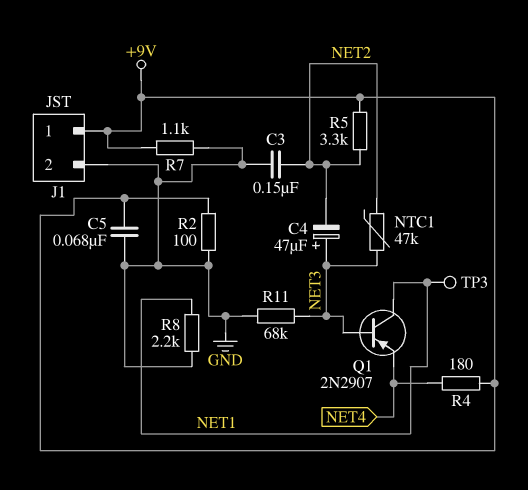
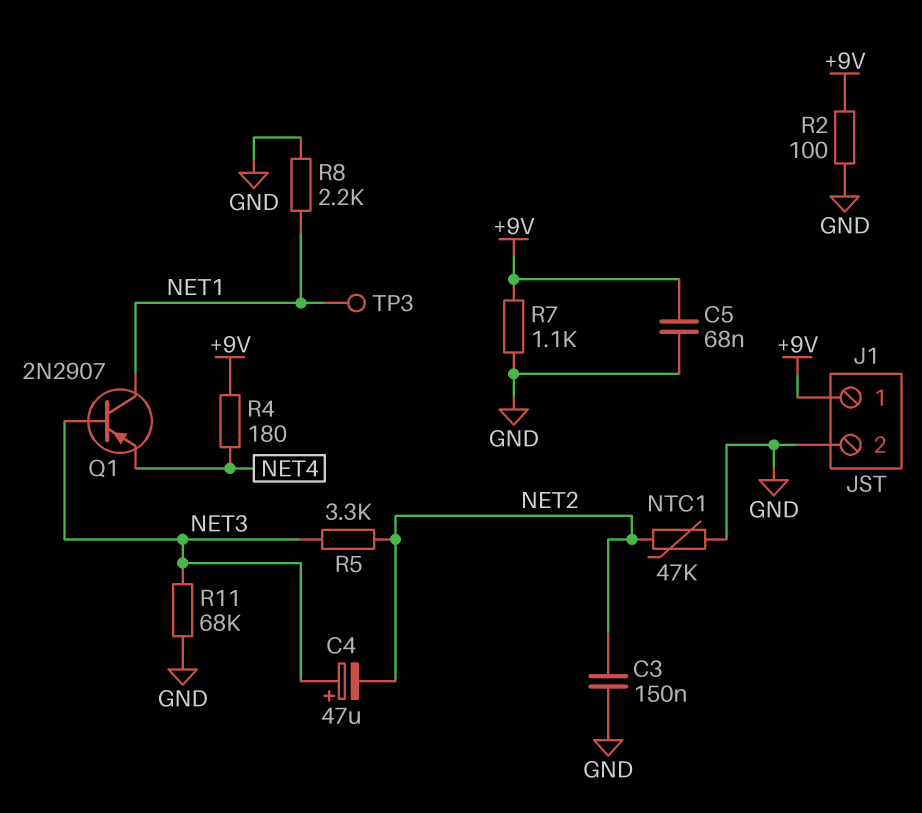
NTC1: 47k (NET2, NET3) -> 47k (GND, NET2)
R5: 3.3k (+9V, NET2) -> 3.3k (NET2, NET3)

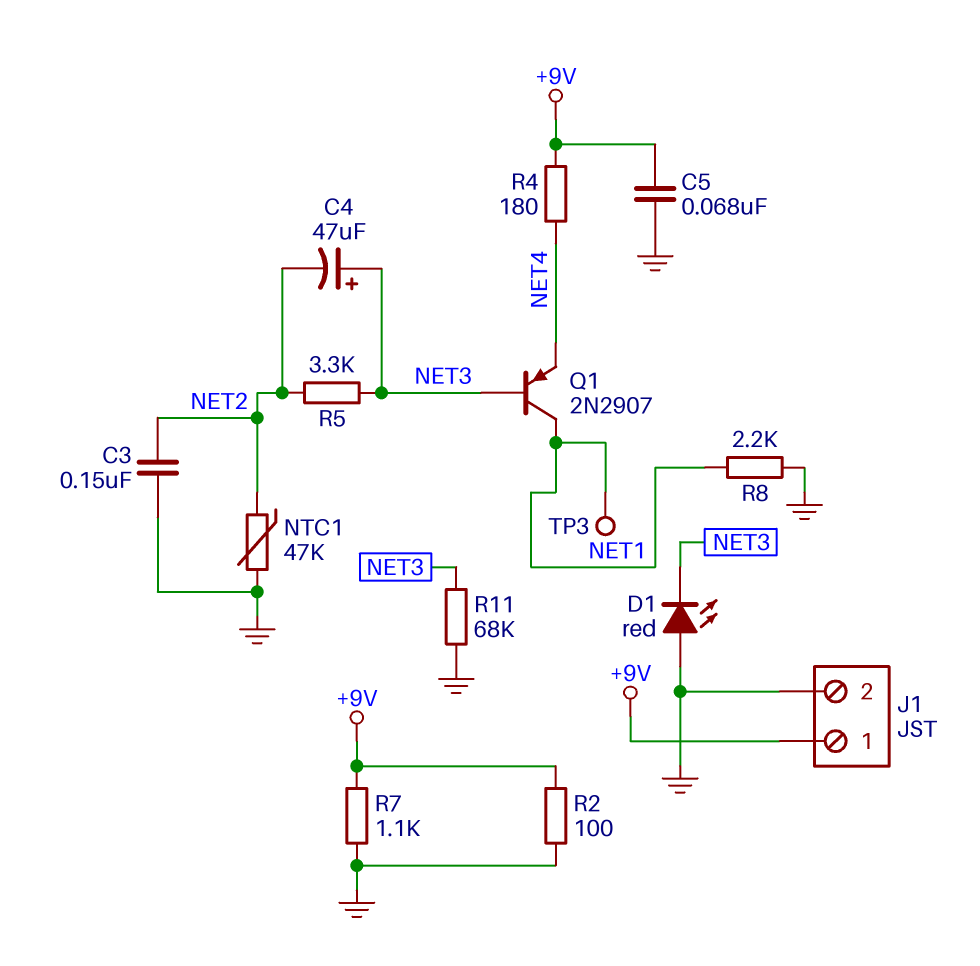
D1: none -> LED red (A GND, K NET3)

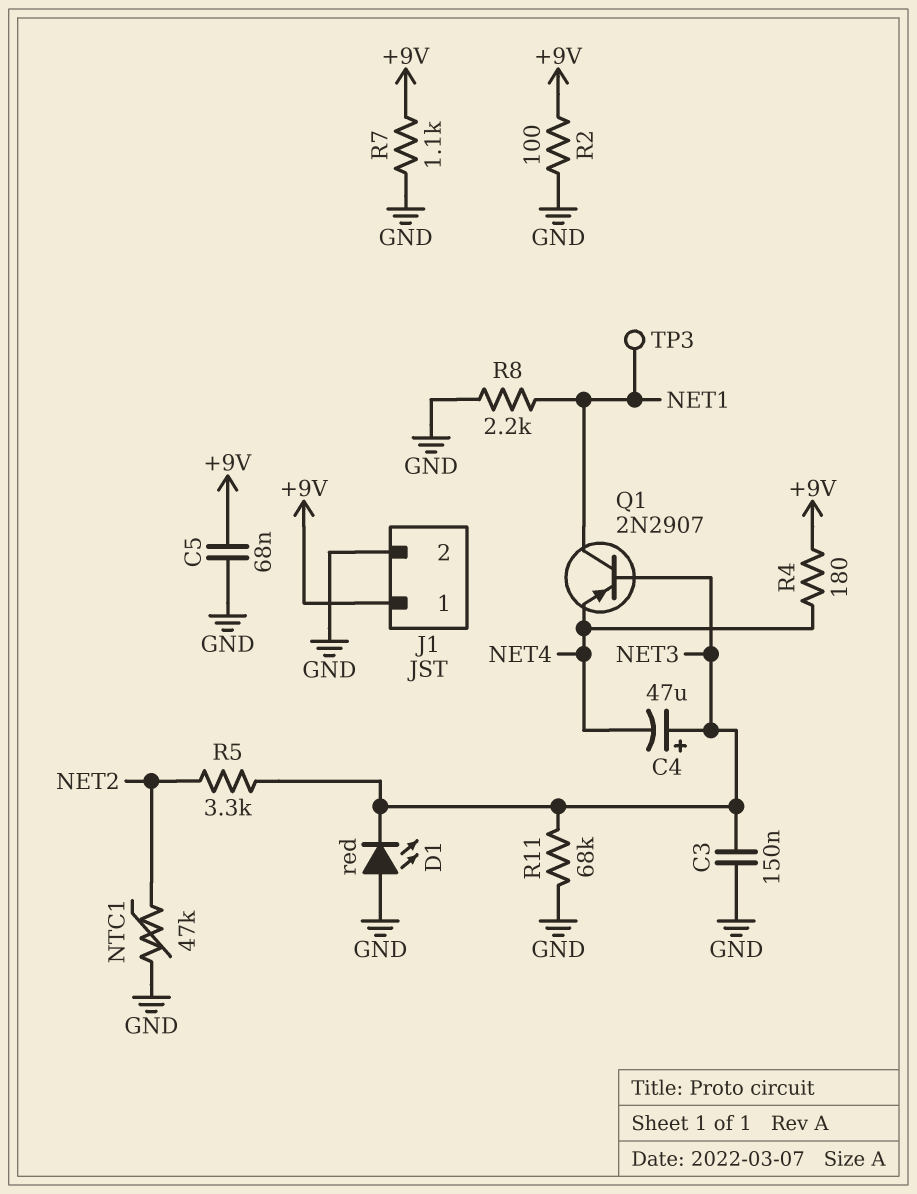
C3: 150nF (GND, NET2) -> 150nF (GND, NET3)
C4: 47uF (plus NET3, minus NET2) -> 47uF (plus NET3, minus NET4)

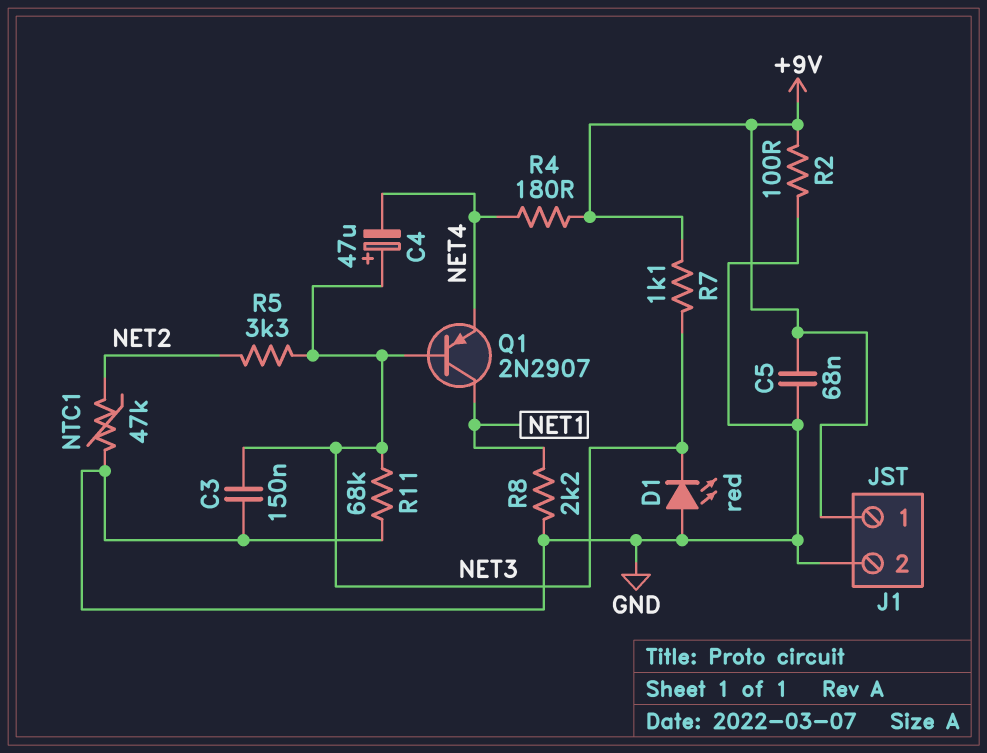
R7: 1.1k (+9V, GND) -> 1.1k (+9V, NET3)
TP3: test point (NET1) -> none

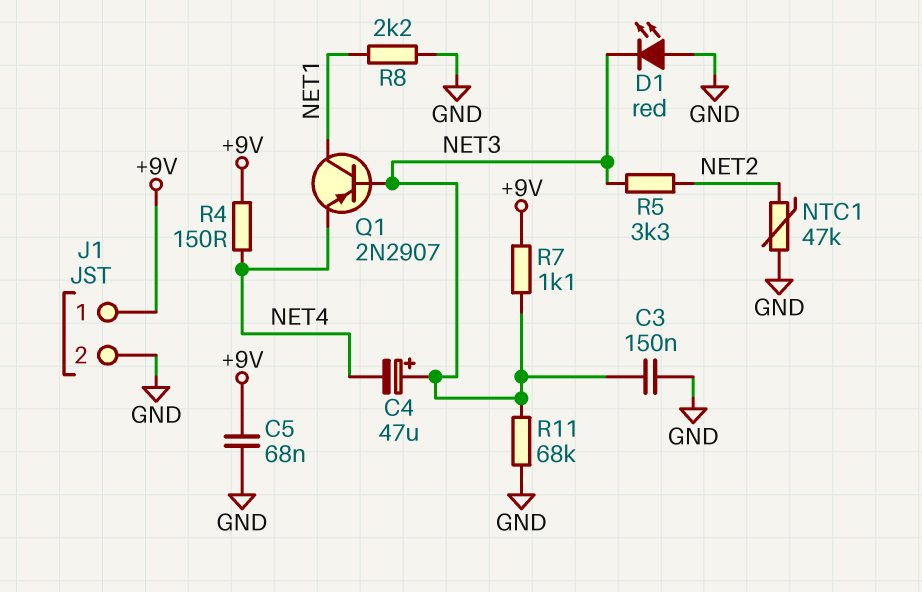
R2: 100 (+9V, GND) -> none
R4: 180 (+9V, NET4) -> 150 (+9V, NET4)

